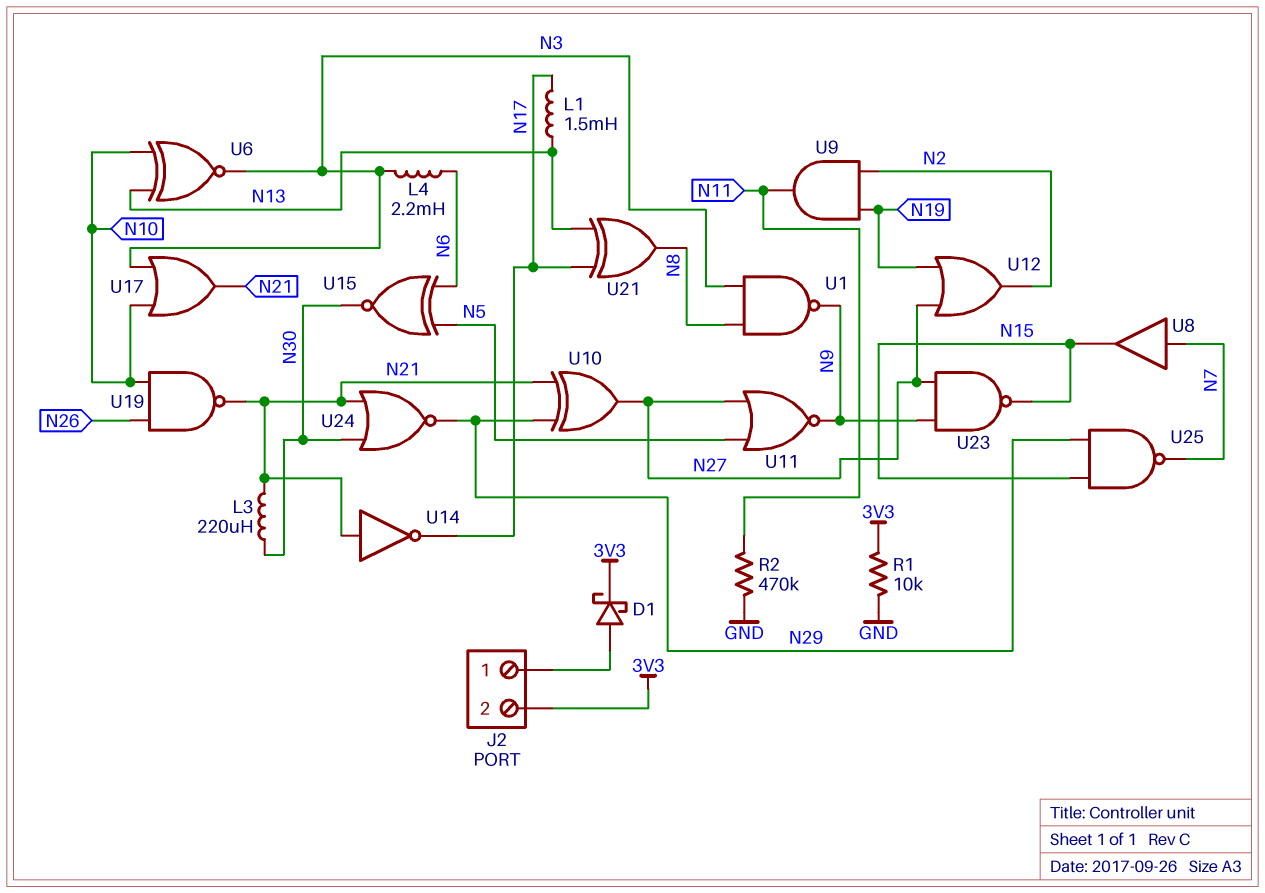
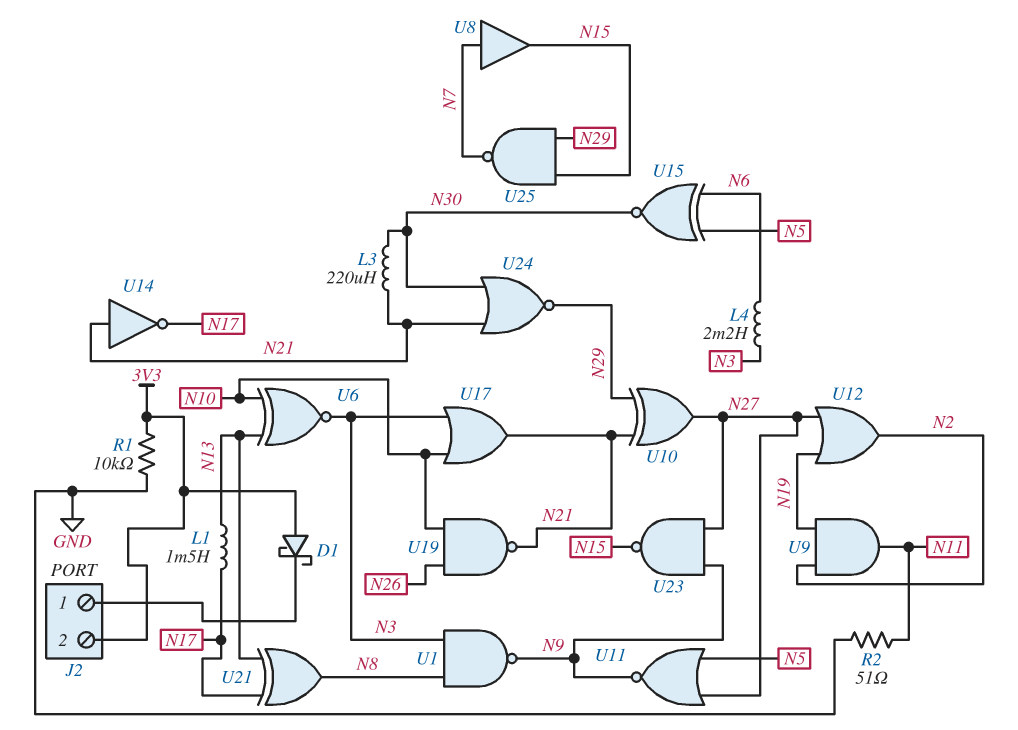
D1: schottky (A J2/1, K 3V3) -> schottky (A 3V3, K J2/1)
R2: 470k (GND, N11) -> 51 (GND, N11)

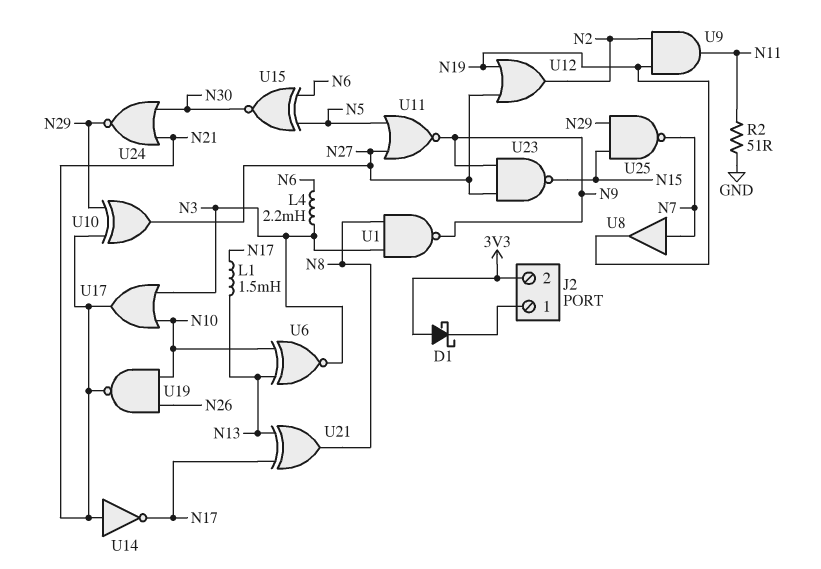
L3: 220uH (N21, N30) -> none
R1: 10k (3V3, GND) -> none
U8: buffer (in N7, out N15) -> buffer (in N7, out N19)

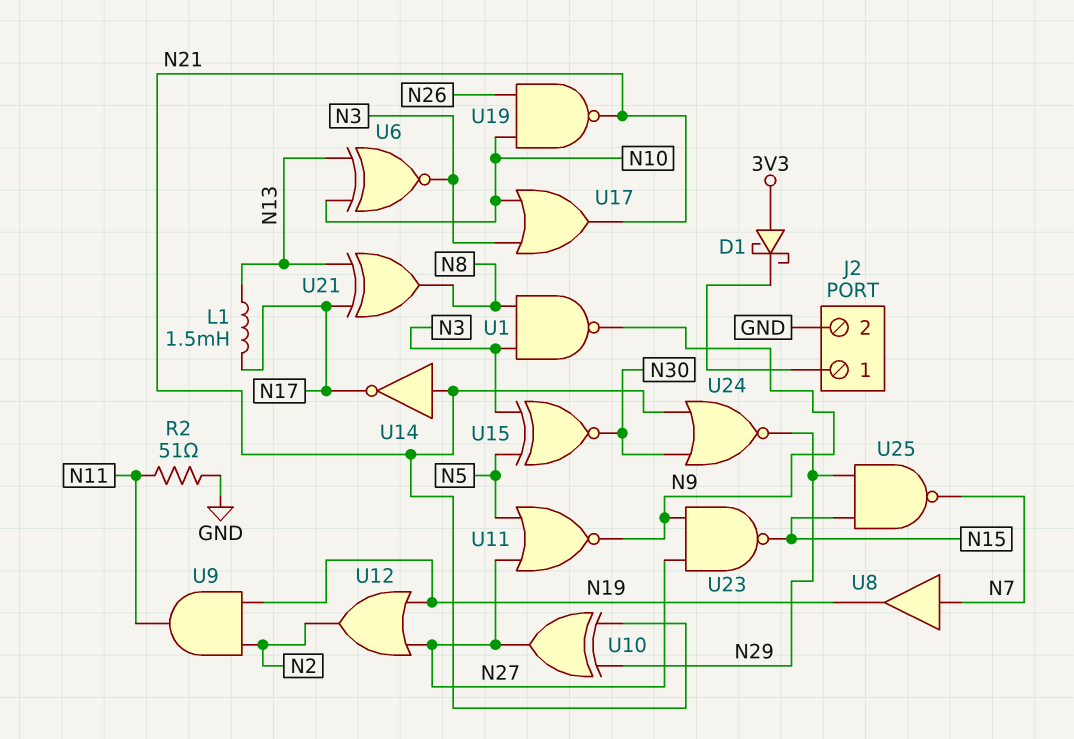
J2 pin 2: 3V3 -> GND
L4: 2.2mH (N3, N6) -> none
U15: XNOR (in N5, in N6, out N30) -> XNOR (in N3, in N5, out N30)

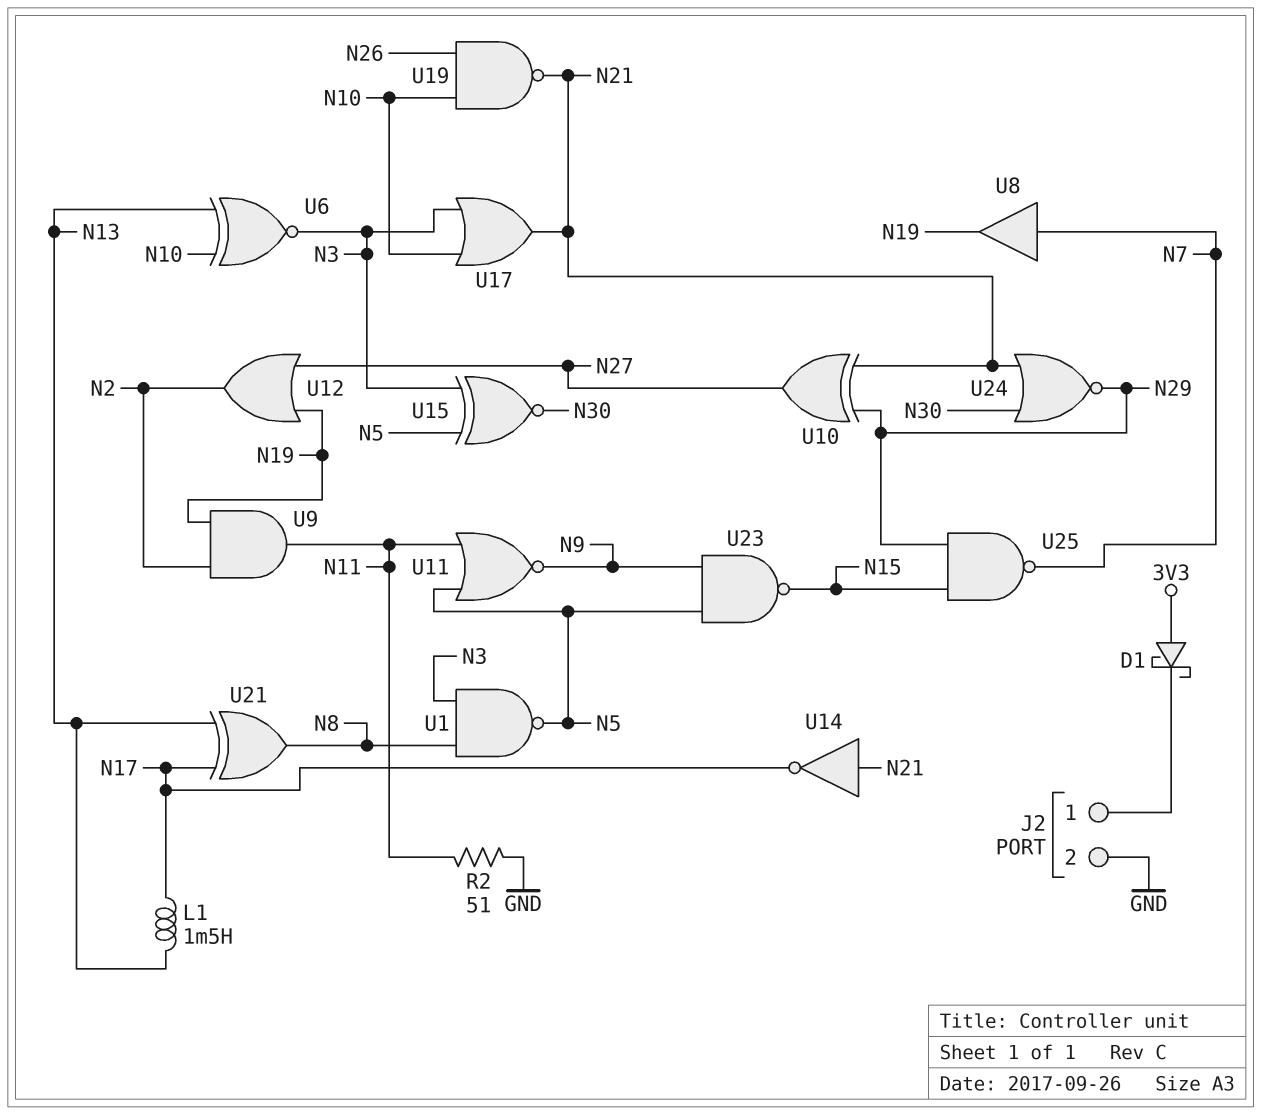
U1: NAND (in N3, in N8, out N9) -> NAND (in N3, in N8, out N5)
U11: NOR (in N5, in N27, out N9) -> NOR (in N5, in N11, out N9)
U23: NAND (in N9, in N27, out N15) -> NAND (in N5, in N9, out N15)

